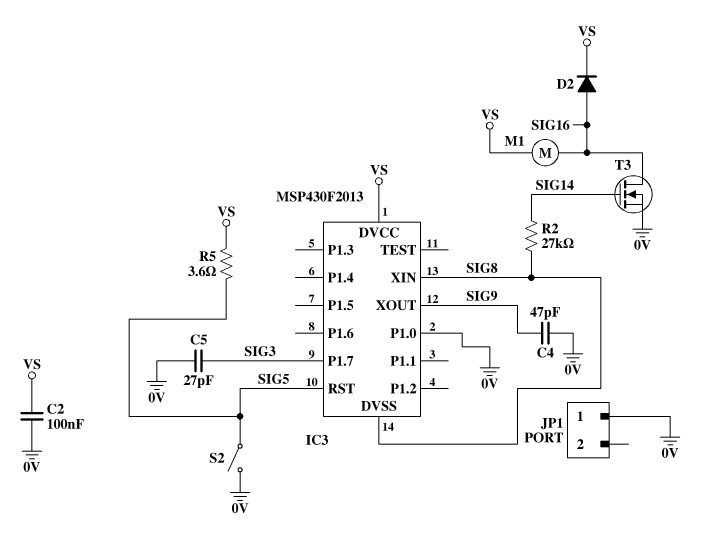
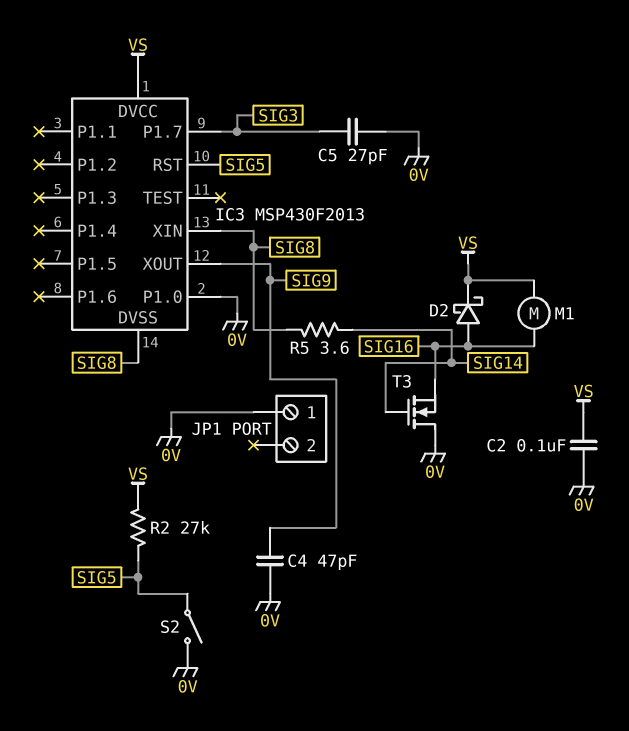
D2: diode (A SIG16, K VS) -> schottky (A SIG16, K VS)
R2: 27k (SIG8, SIG14) -> 27k (SIG5, VS)
R5: 3.6 (SIG5, VS) -> 3.6 (SIG8, SIG14)
T3: NMOS (G SIG14, D SIG16, S 0V) -> NMOS (G SIG14, D 0V, S SIG16)

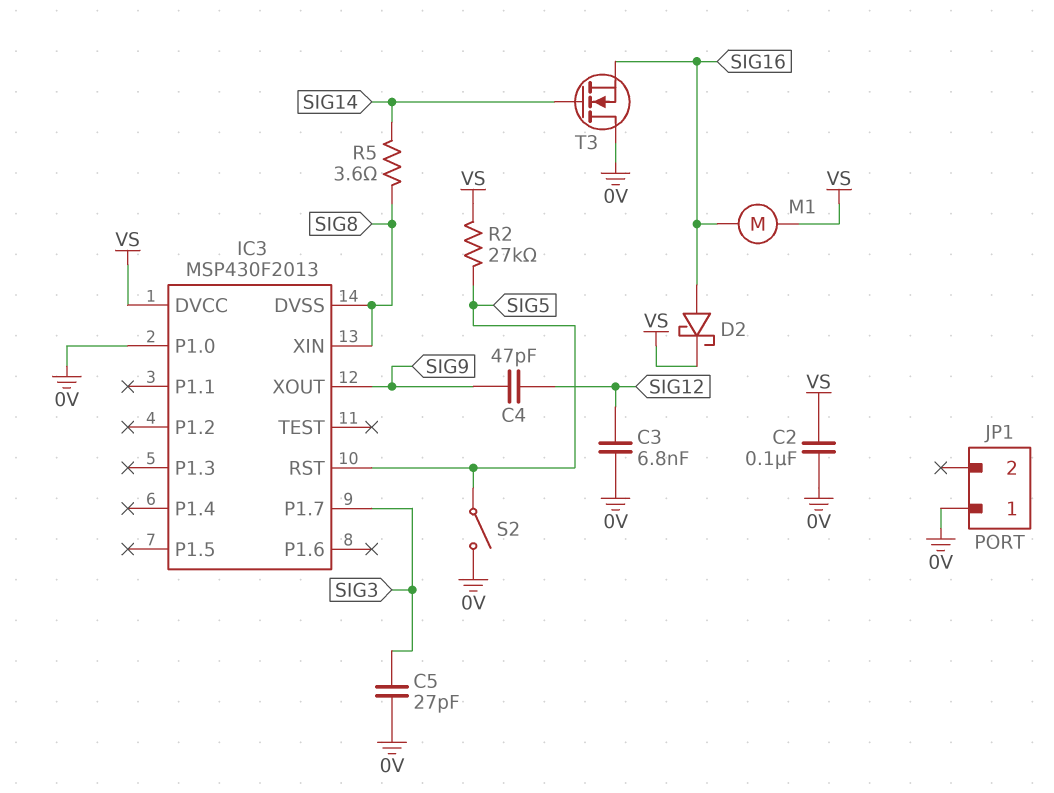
C3: none -> 6.8nF (0V, SIG12)
C4: 47pF (0V, SIG9) -> 47pF (SIG9, SIG12)

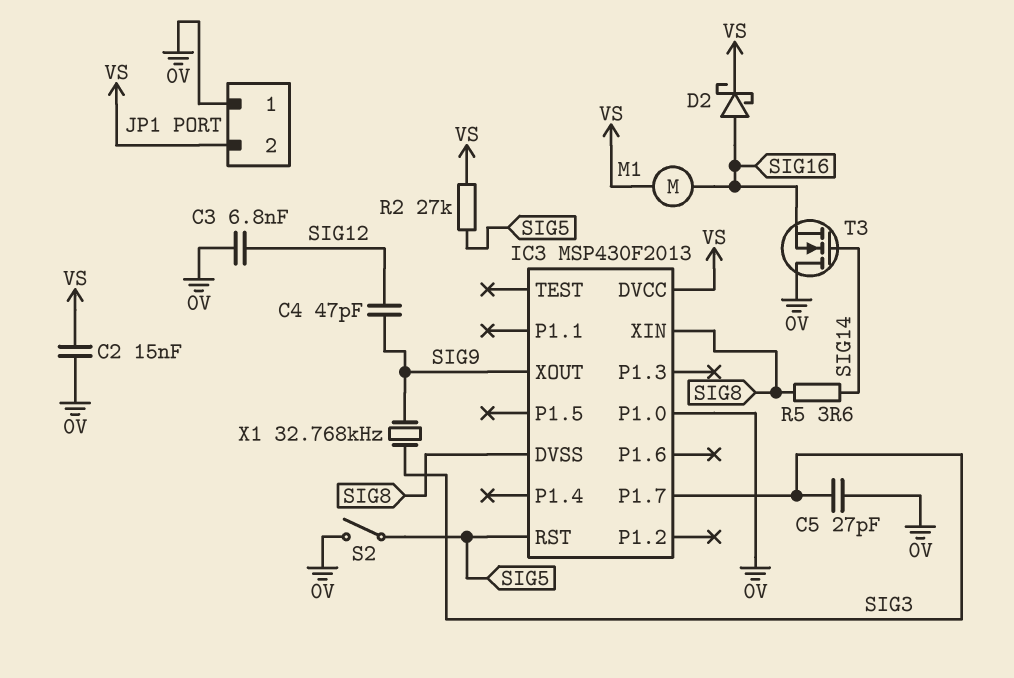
C2: 100nF (0V, VS) -> 15nF (0V, VS)
JP1 pin 2: none -> VS
X1: none -> 32.768kHz (SIG3, SIG9)

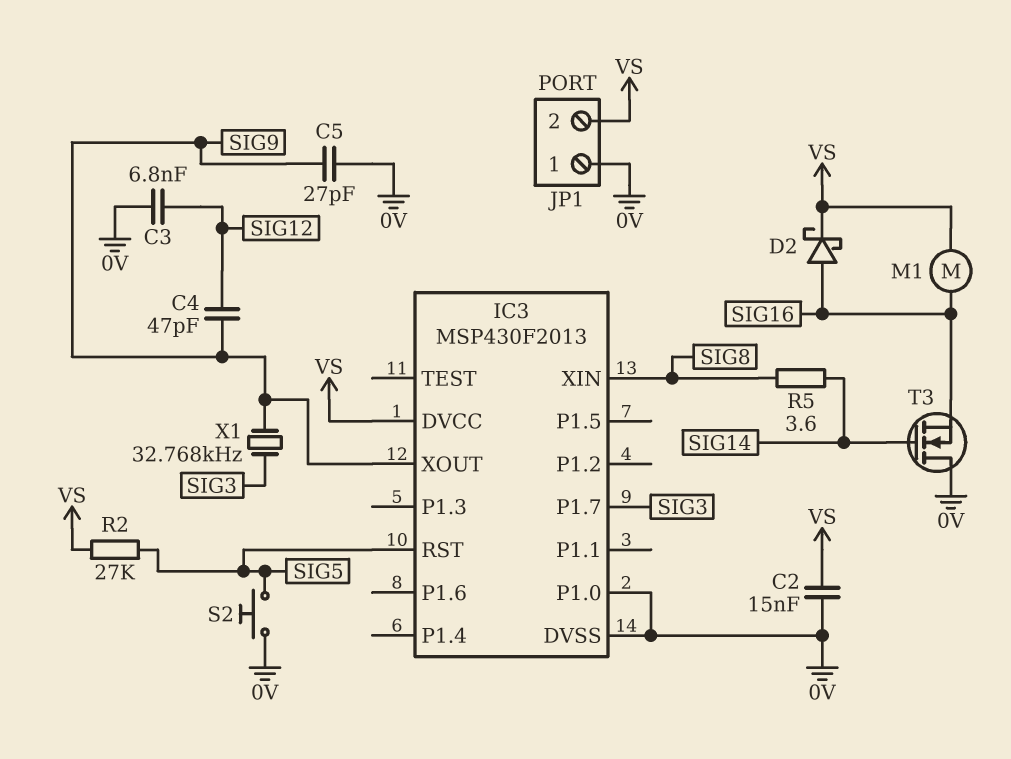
C5: 27pF (0V, SIG3) -> 27pF (0V, SIG9)
IC3 pin DVSS: SIG8 -> 0V
S2: switch (0V, SIG5) -> button (0V, SIG5)

